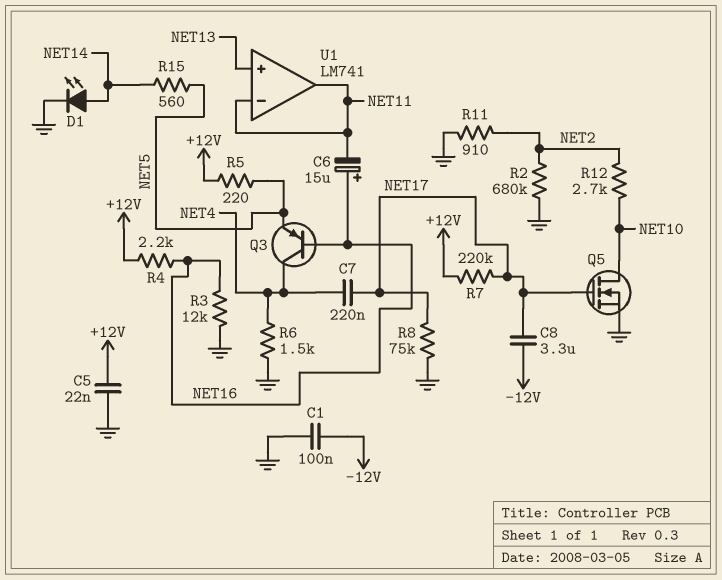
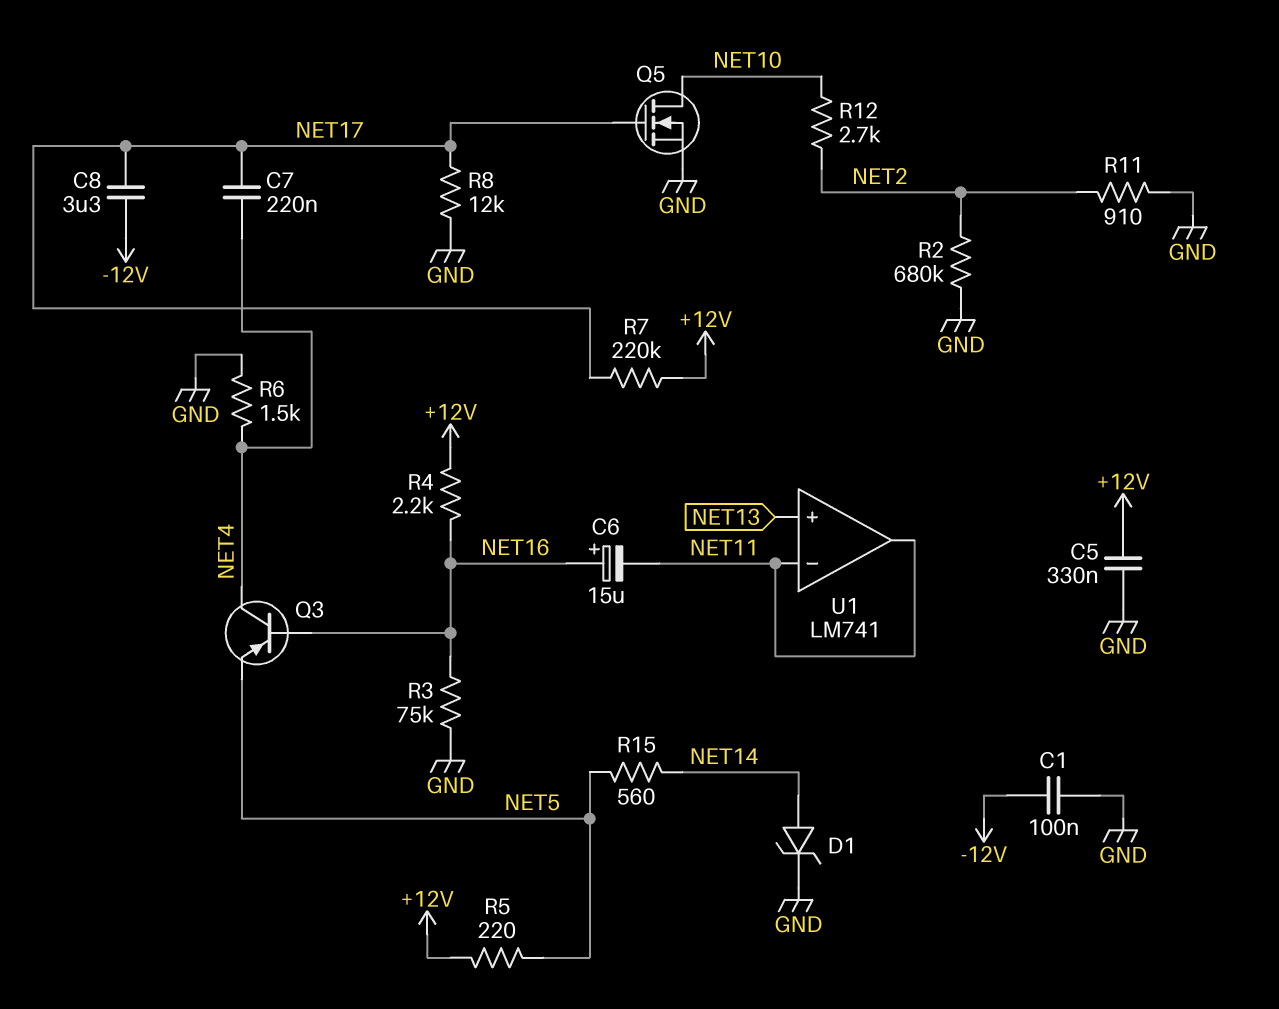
C5: 22nF (+12V, GND) -> 330nF (+12V, GND)
D1: LED (A NET14, K GND) -> zener (A NET14, K GND)
R3: 12k (GND, NET16) -> 75k (GND, NET16)
R8: 75k (GND, NET17) -> 12k (GND, NET17)

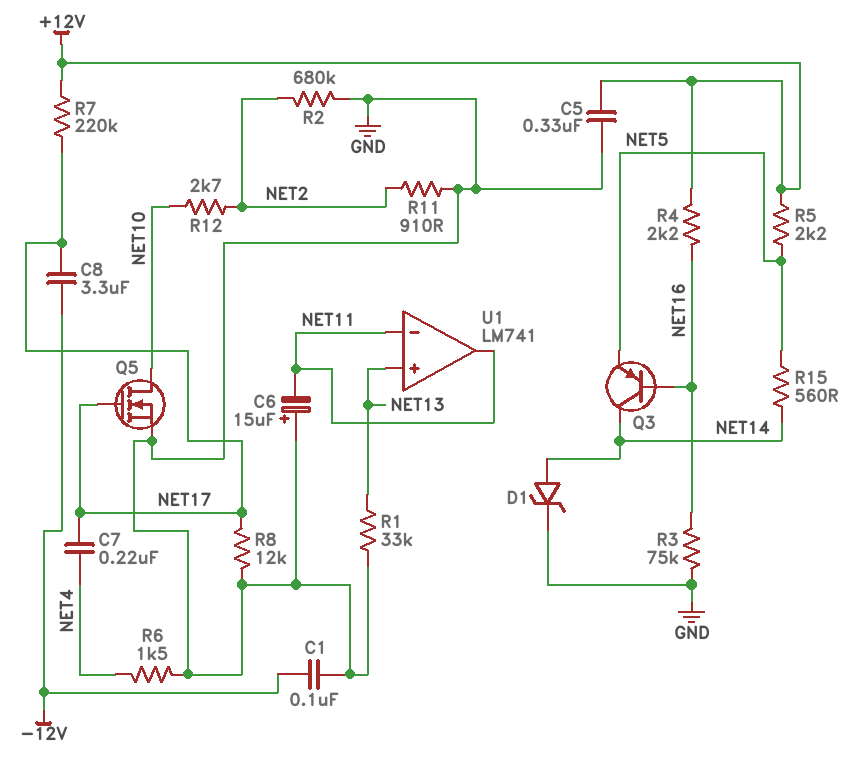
C6: 15uF (plus NET16, minus NET11) -> 15uF (plus GND, minus NET11)
Q3: PNP (B NET16, C NET4, E NET5) -> PNP (B NET16, C NET14, E NET5)
R1: none -> 33k (GND, NET13)
R5: 220 (+12V, NET5) -> 2.2k (+12V, NET5)

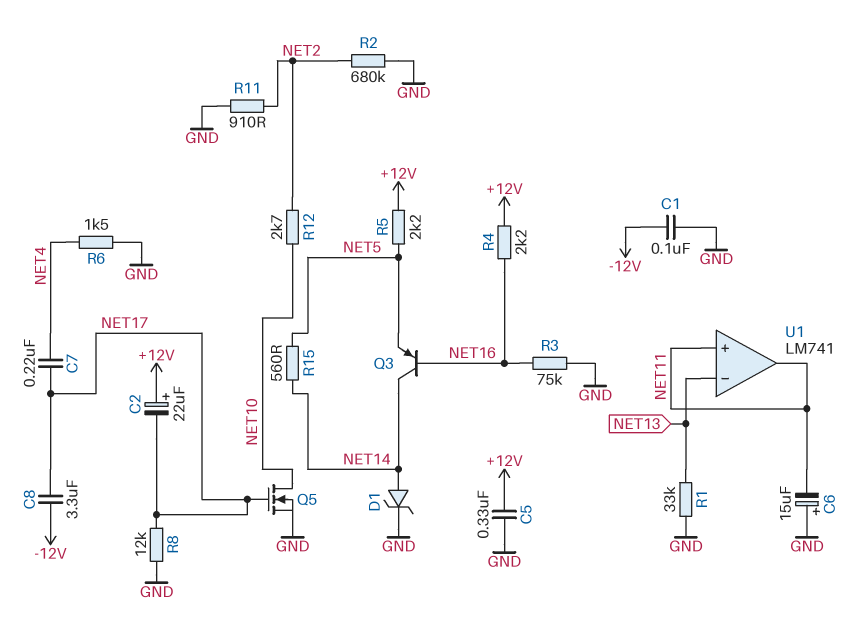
C2: none -> 22uF (plus +12V, minus NET17)
R7: 220k (+12V, NET17) -> none
U1 pin in+: NET13 -> NET11
U1 pin in-: NET11 -> NET13

